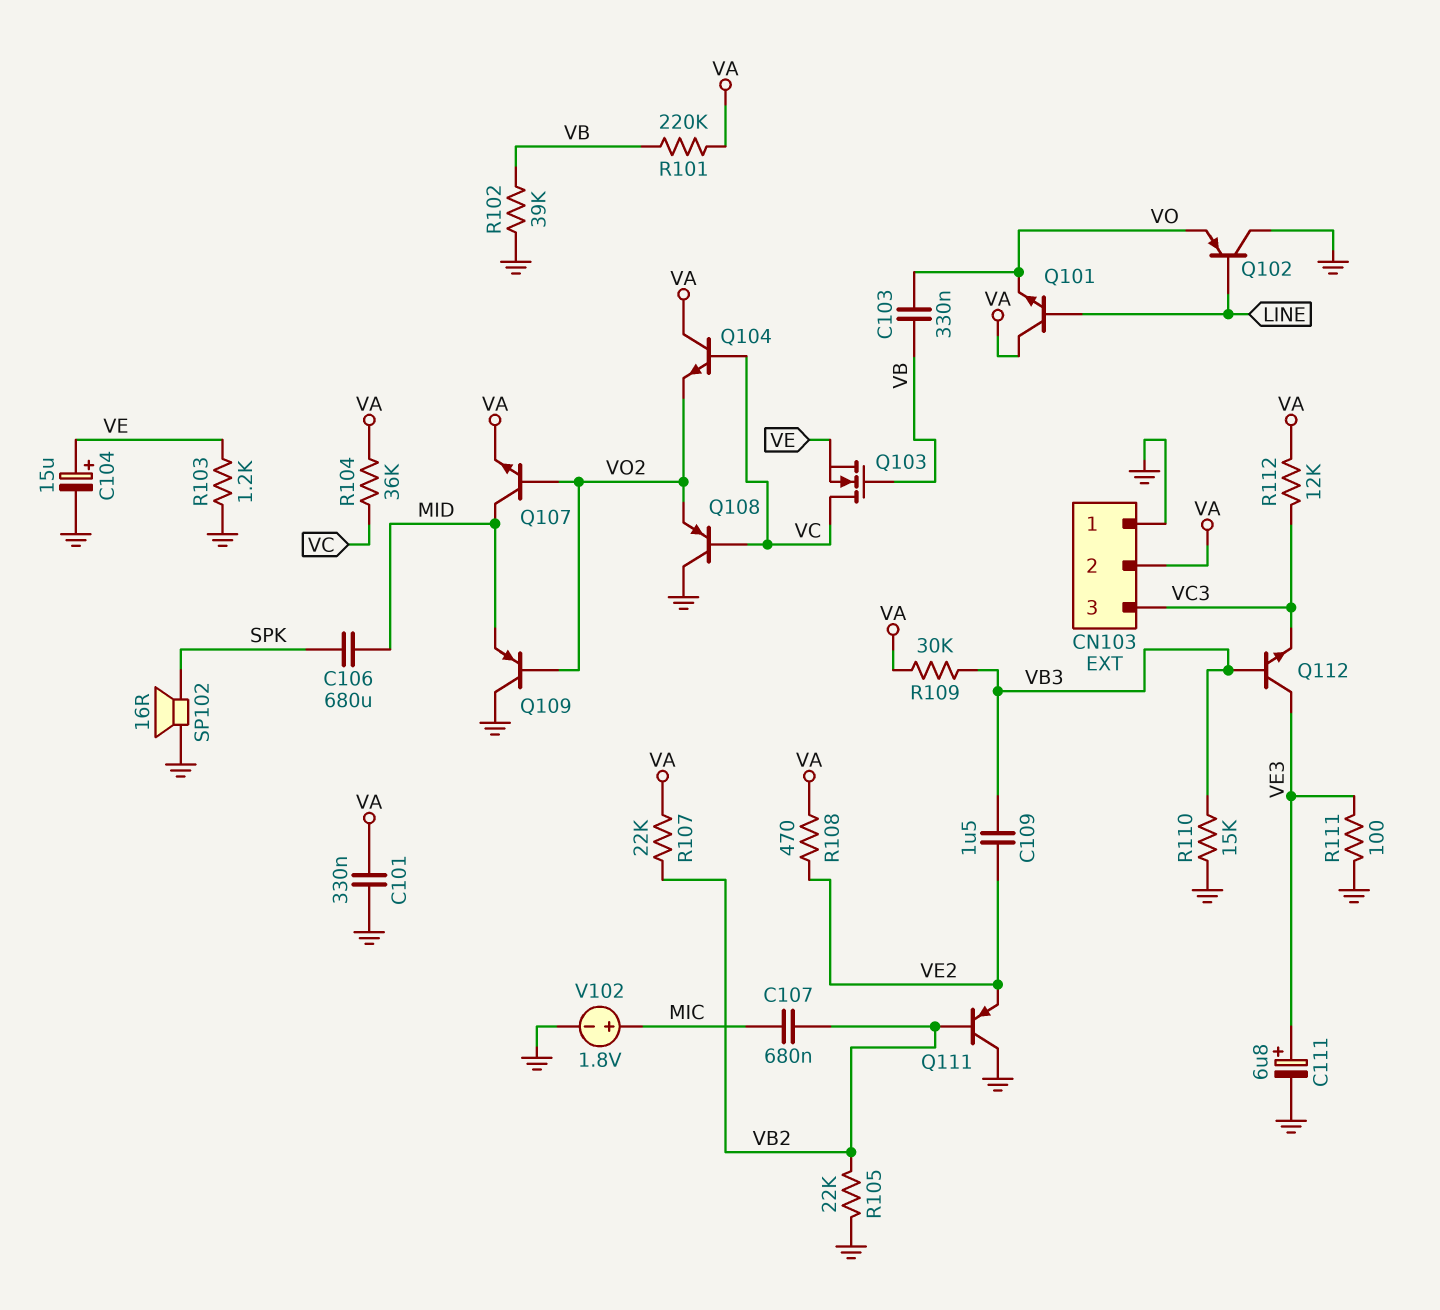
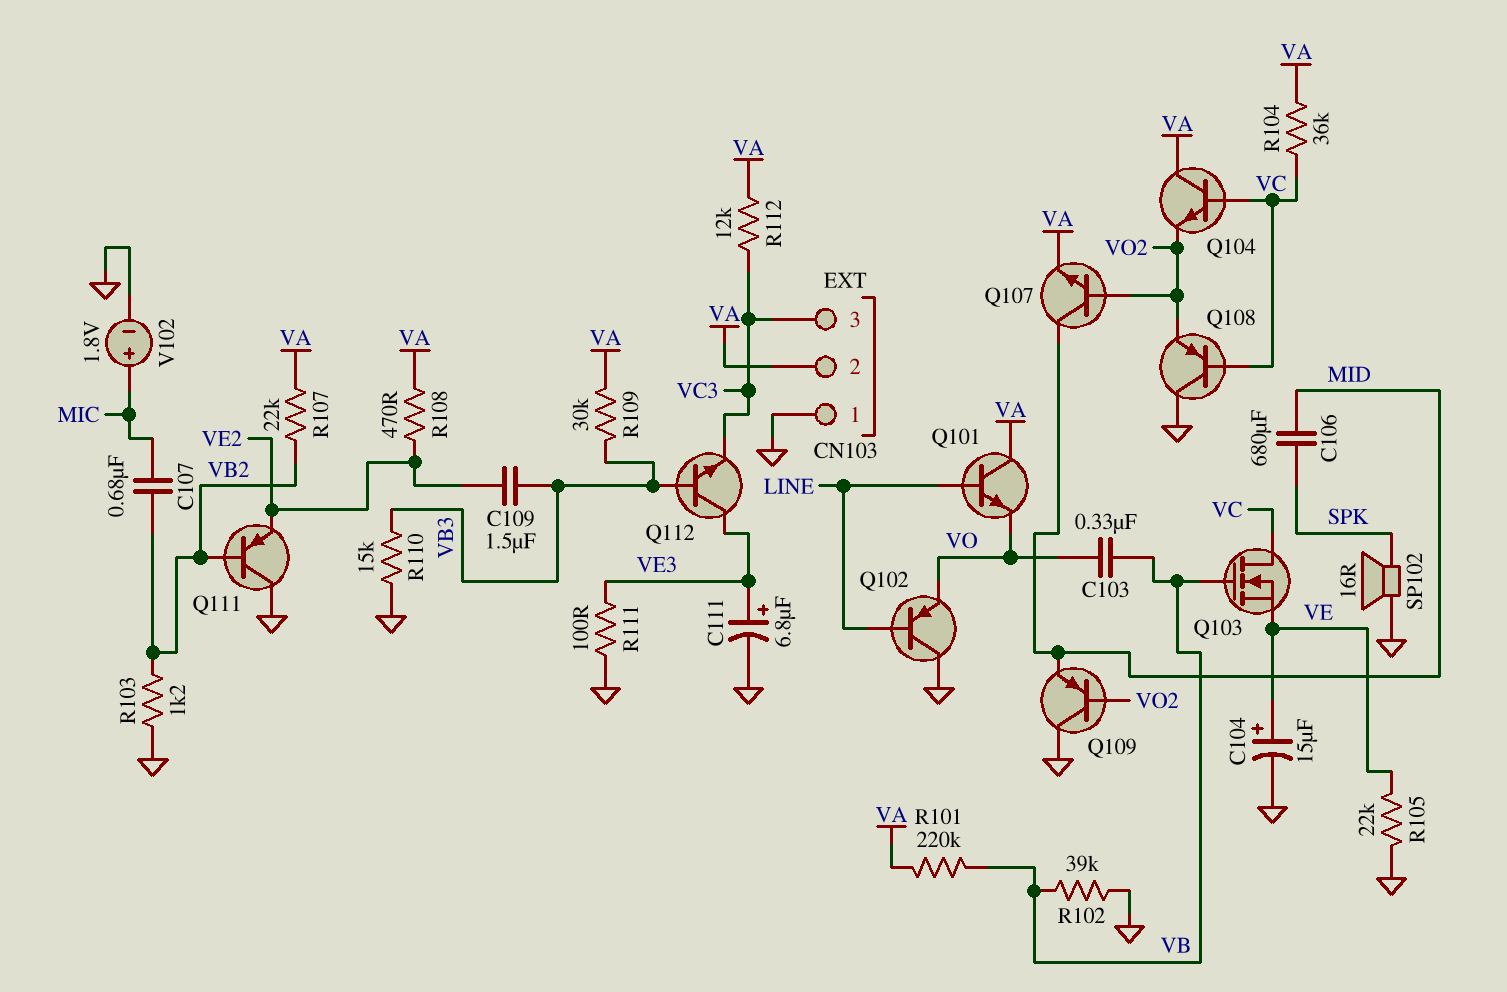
C101: 330nF (GND, VA) -> none
R103: 1.2k (GND, VE) -> 1.2k (GND, VB2)
R105: 22k (GND, VB2) -> 22k (GND, VE)

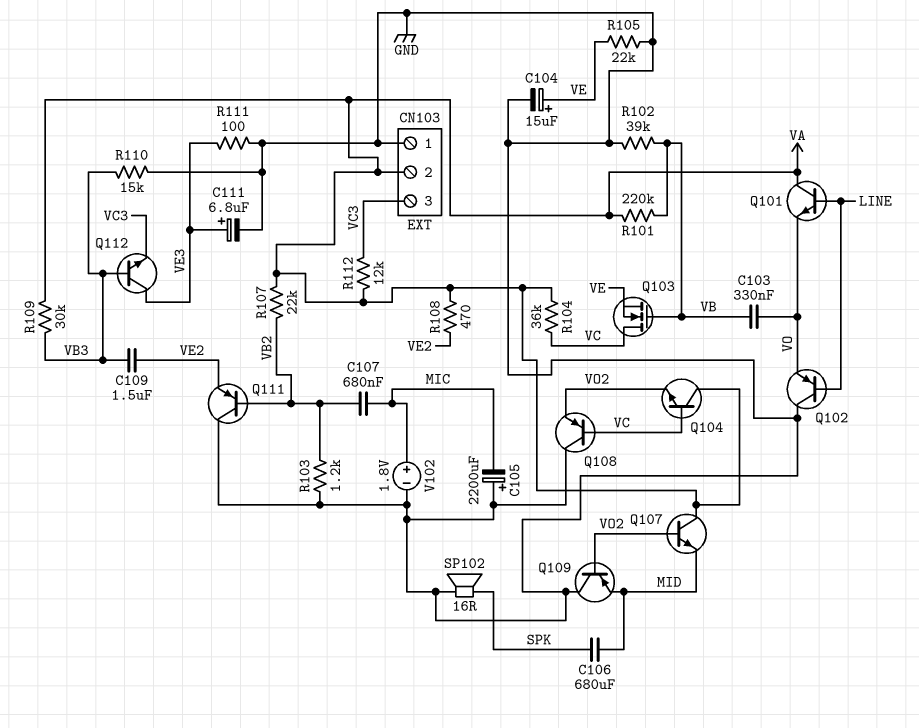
C105: none -> 2200uF (plus GND, minus MIC)
Q107: NPN (B VO2, C MID, E VA) -> NPN (B VO2, C VA, E MID)

